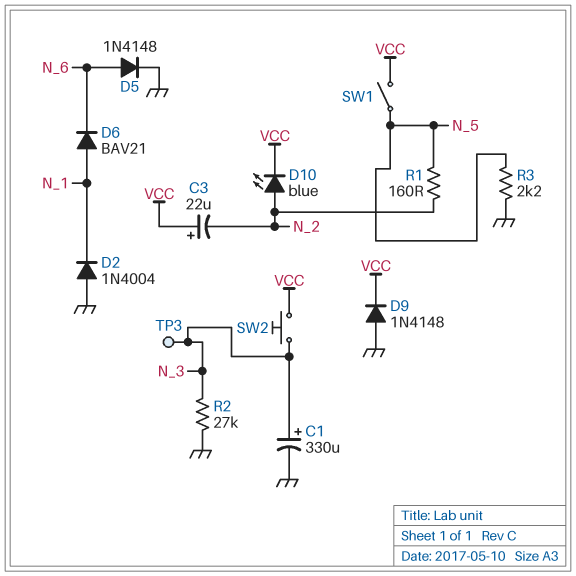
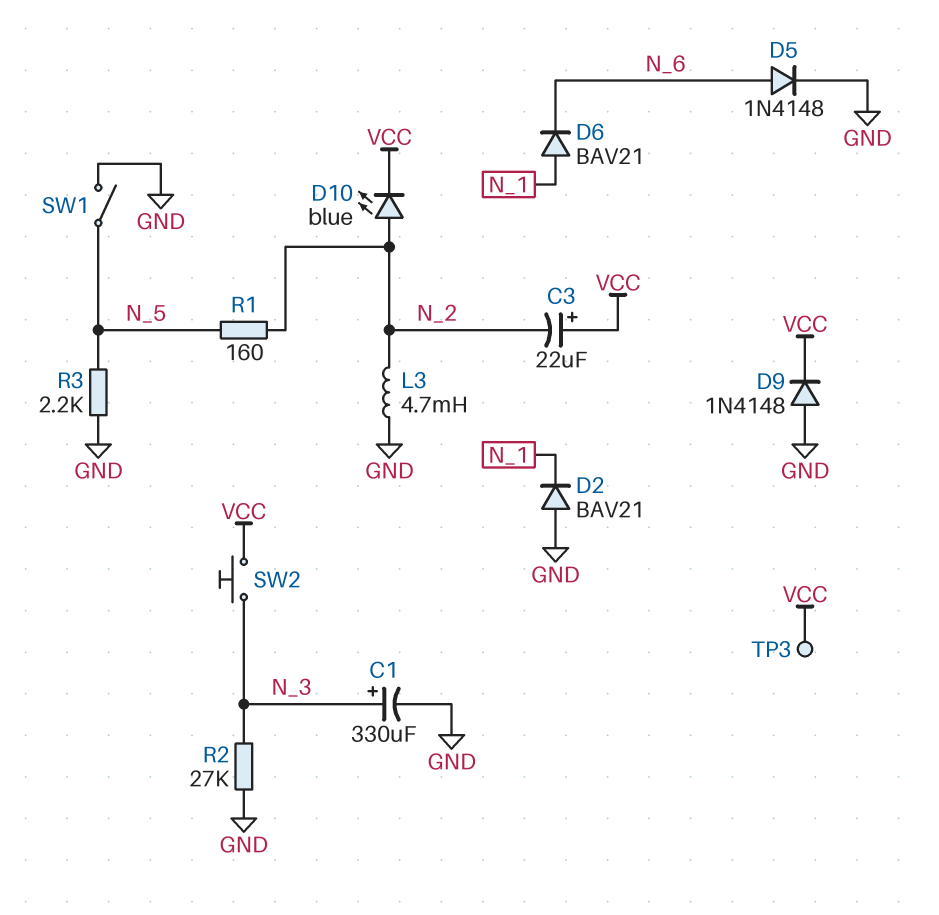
D2: diode 1N4004 (A GND, K N_1) -> diode BAV21 (A GND, K N_1)
L3: none -> 4.7mH (GND, N_2)
SW1: switch (N_5, VCC) -> switch (GND, N_5)
TP3: test point (N_3) -> test point (VCC)

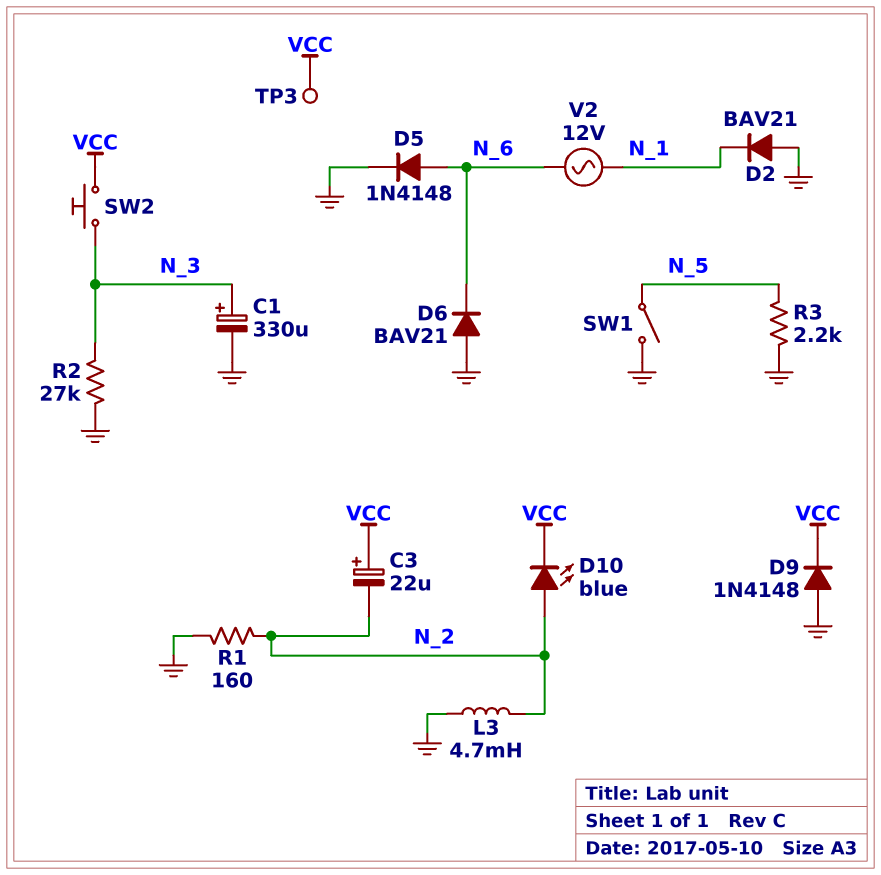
D6: diode BAV21 (A N_1, K N_6) -> diode BAV21 (A GND, K N_6)
R1: 160 (N_2, N_5) -> 160 (GND, N_2)
V2: none -> AC 12V (N_1, N_6)

